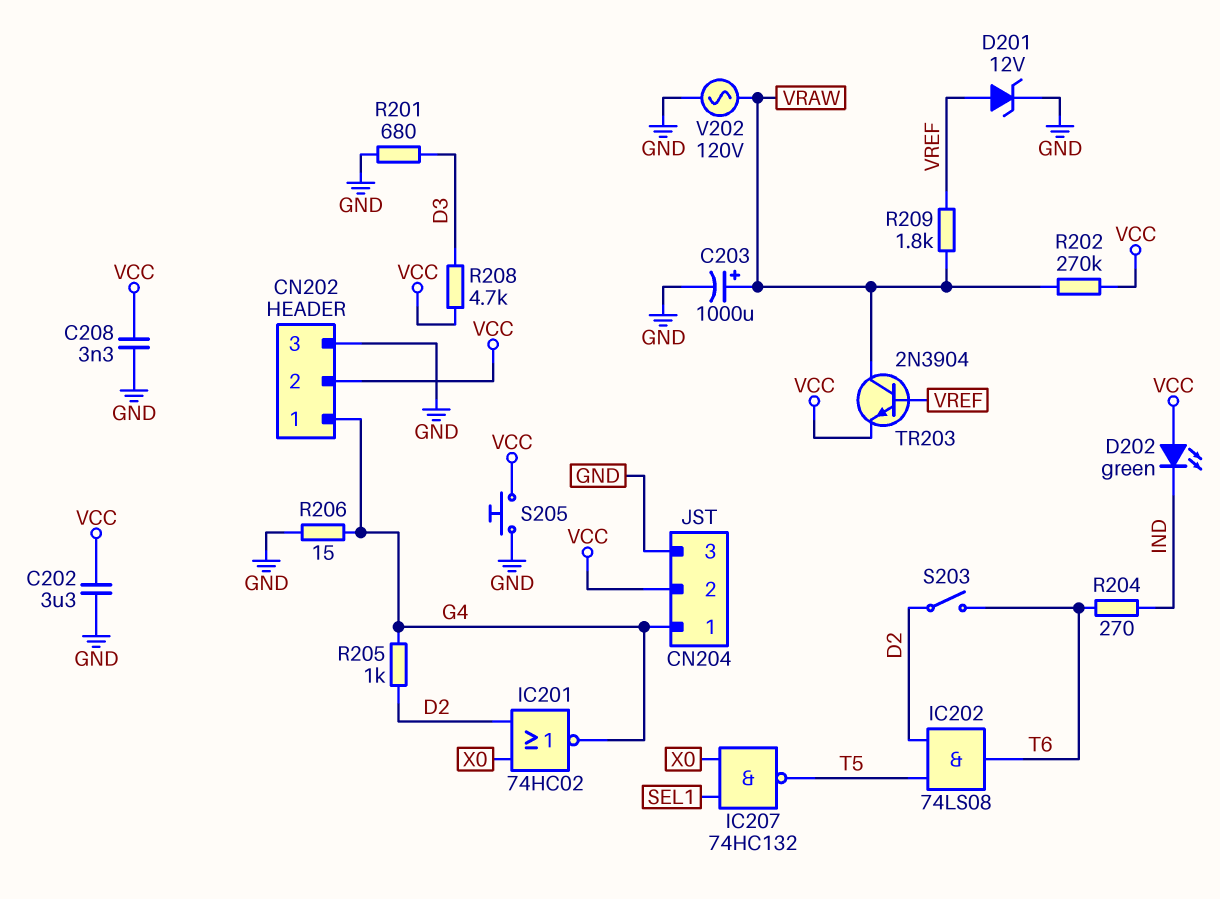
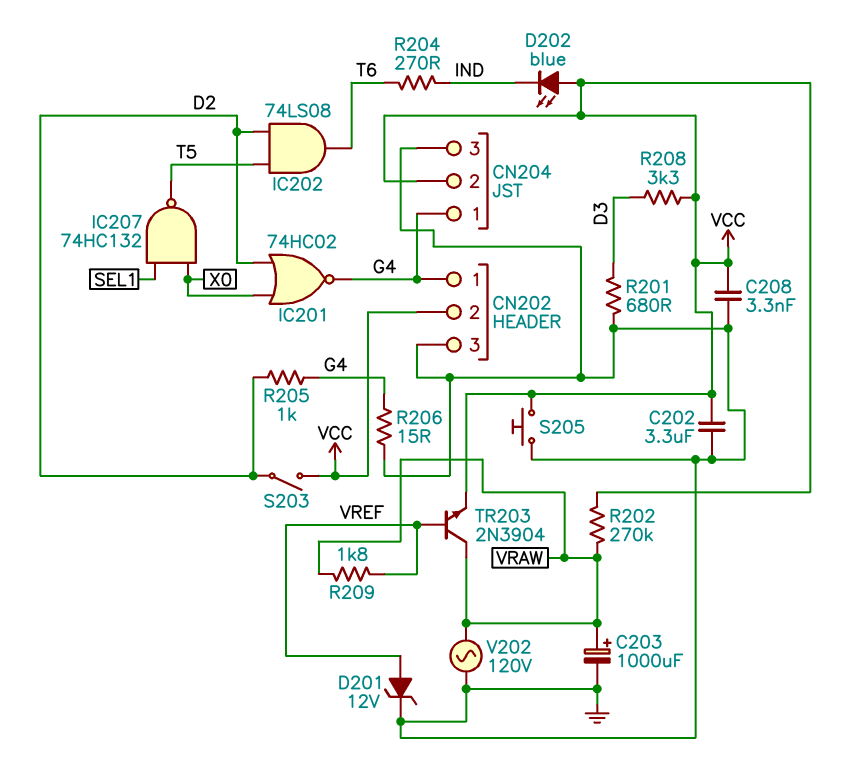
D202: LED green (A VCC, K IND) -> LED blue (A VCC, K IND)
R208: 4.7k (D3, VCC) -> 3.3k (D3, VCC)
S203: switch (D2, T6) -> switch (D2, VCC)

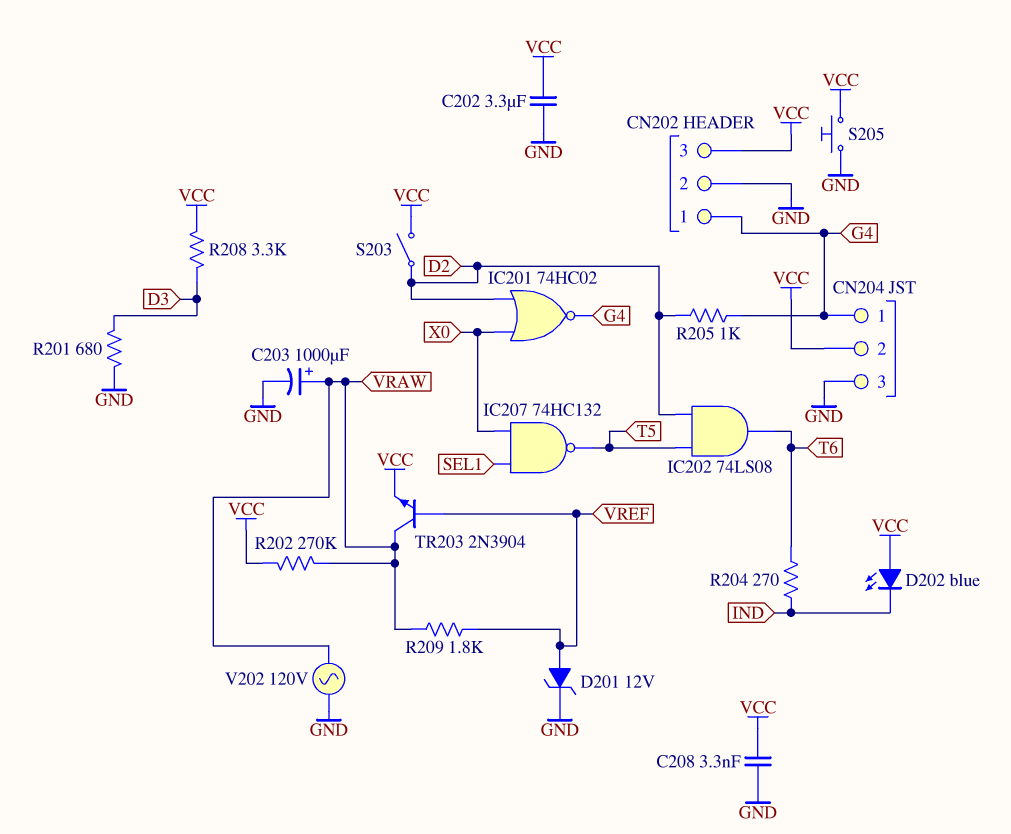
CN202 pin 2: VCC -> GND
CN202 pin 3: GND -> VCC
R206: 15 (G4, GND) -> none

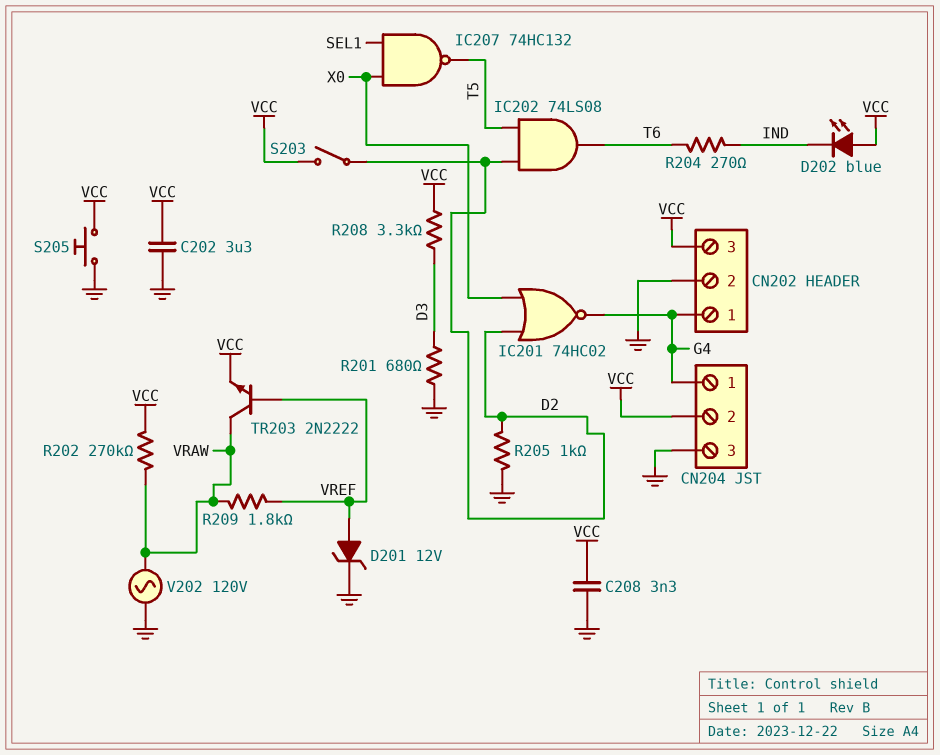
C203: 1000uF (plus VRAW, minus GND) -> none
R205: 1k (D2, G4) -> 1k (D2, GND)
TR203: NPN 2N3904 (B VREF, C VRAW, E VCC) -> NPN 2N2222 (B VREF, C VRAW, E VCC)

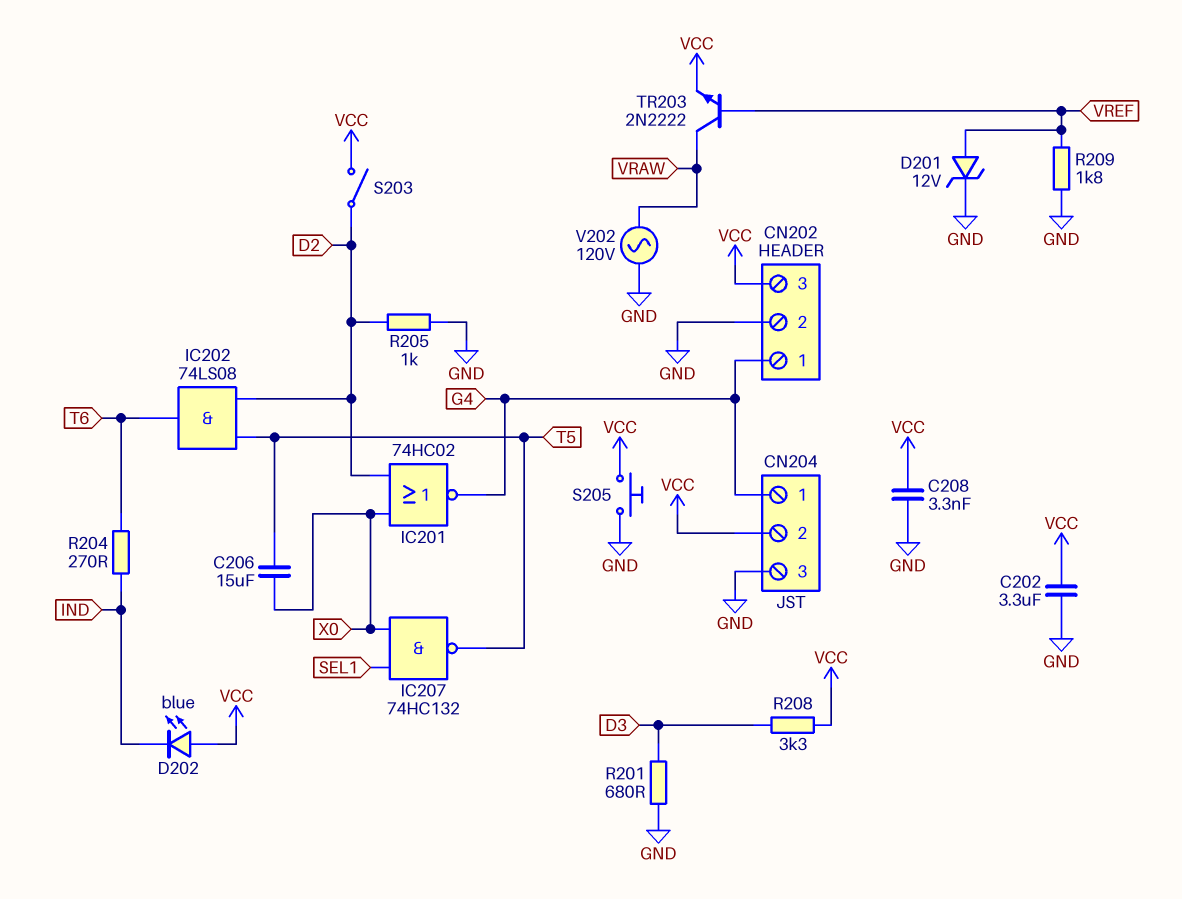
C206: none -> 15uF (T5, X0)
R202: 270k (VCC, VRAW) -> none
R209: 1.8k (VRAW, VREF) -> 1.8k (GND, VREF)

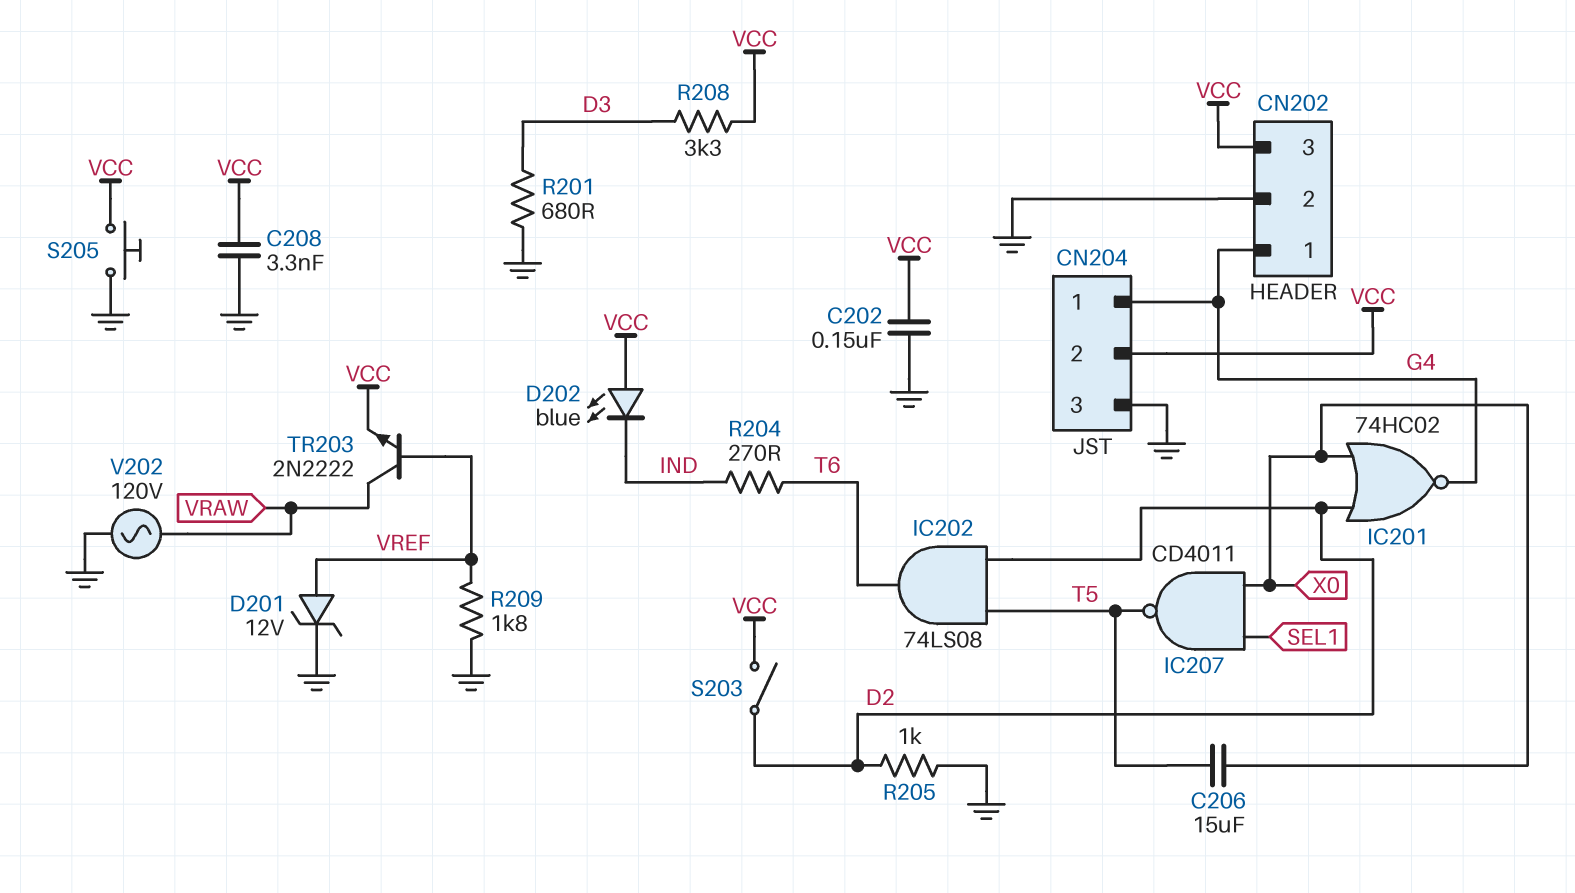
C202: 3.3uF (GND, VCC) -> 150nF (GND, VCC)
IC207: NAND 74HC132 (in SEL1, in X0, out T5) -> NAND CD4011 (in SEL1, in X0, out T5)

